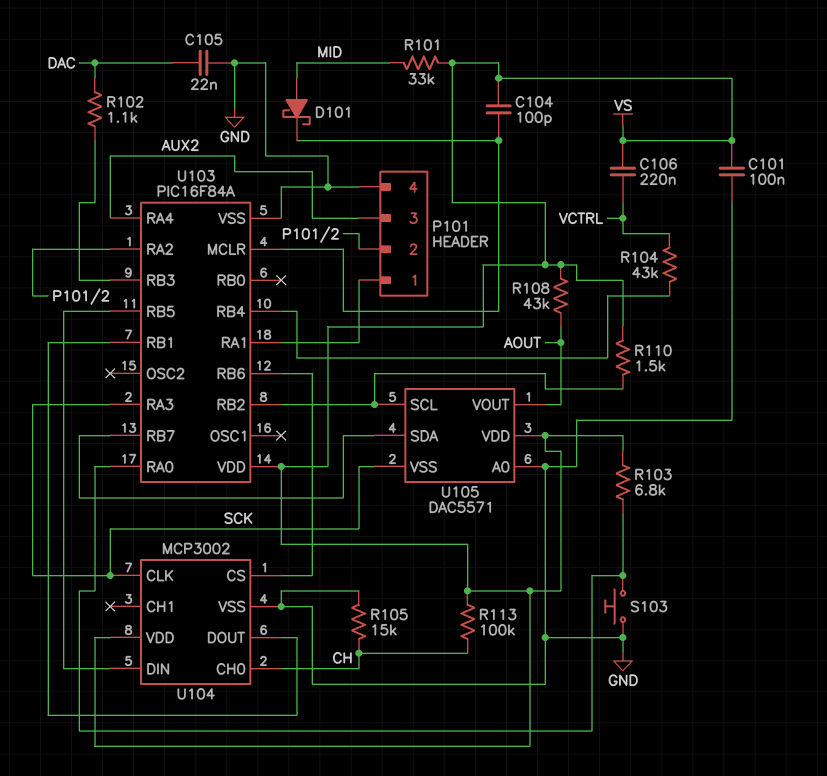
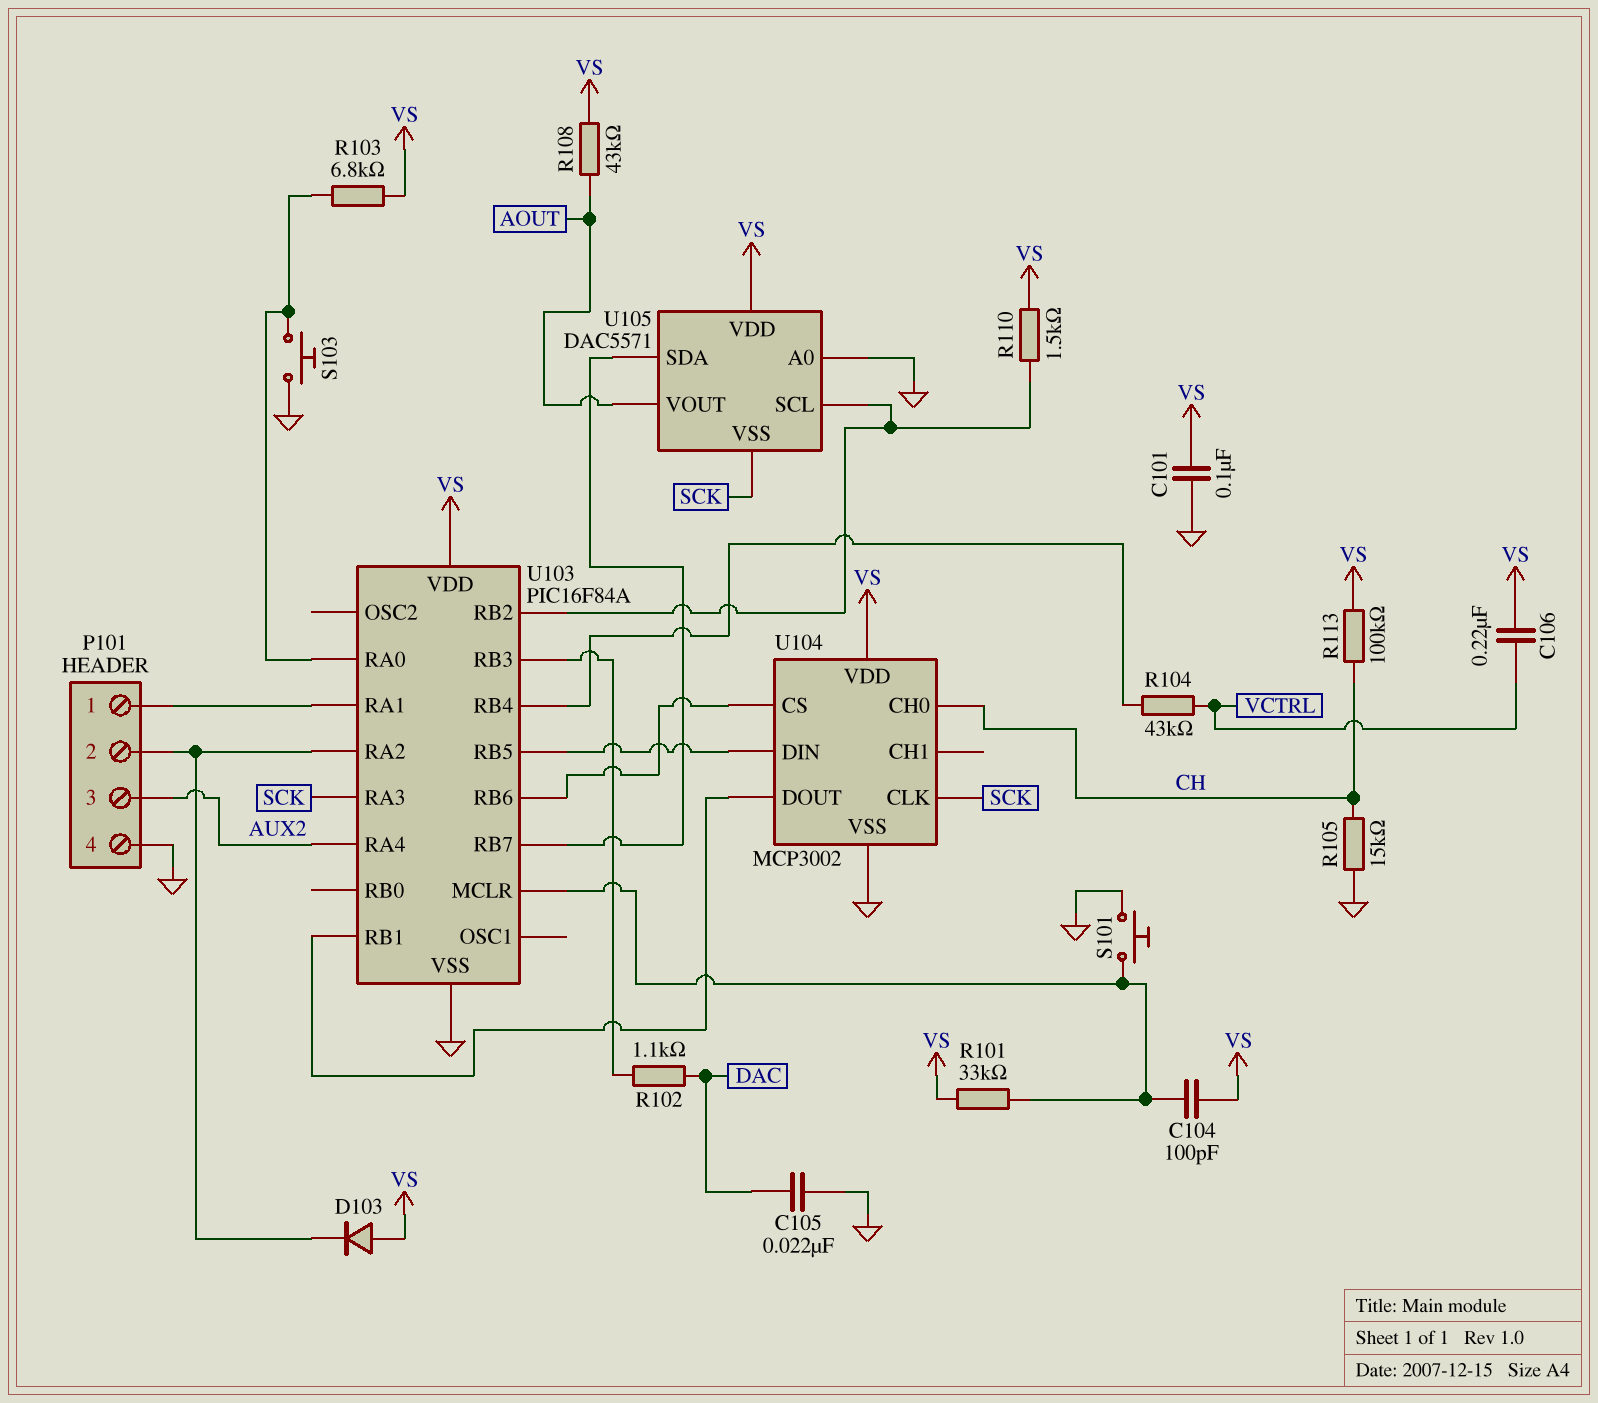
D101: schottky (A MID, K U103/MCLR) -> none
D103: none -> diode (A VS, K P101/2)
R101: 33k (MID, VS) -> 33k (U103/MCLR, VS)
S101: none -> button (GND, U103/MCLR)

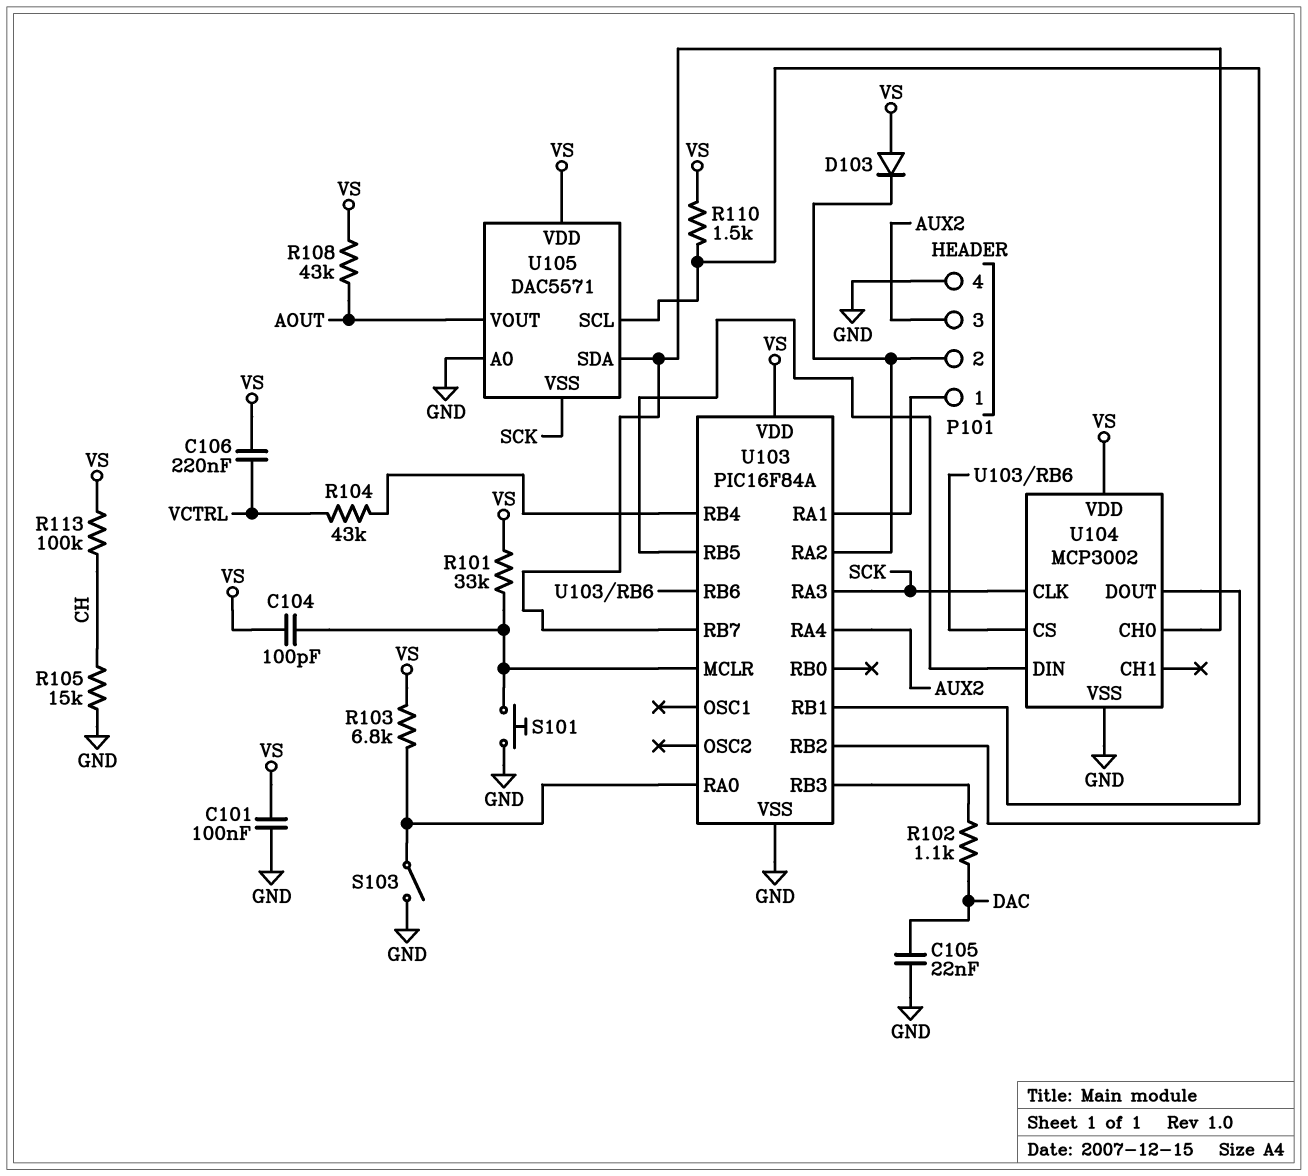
S103: button (GND, U103/RA0) -> switch (GND, U103/RA0)
U104 pin CH0: CH -> U103/RB7

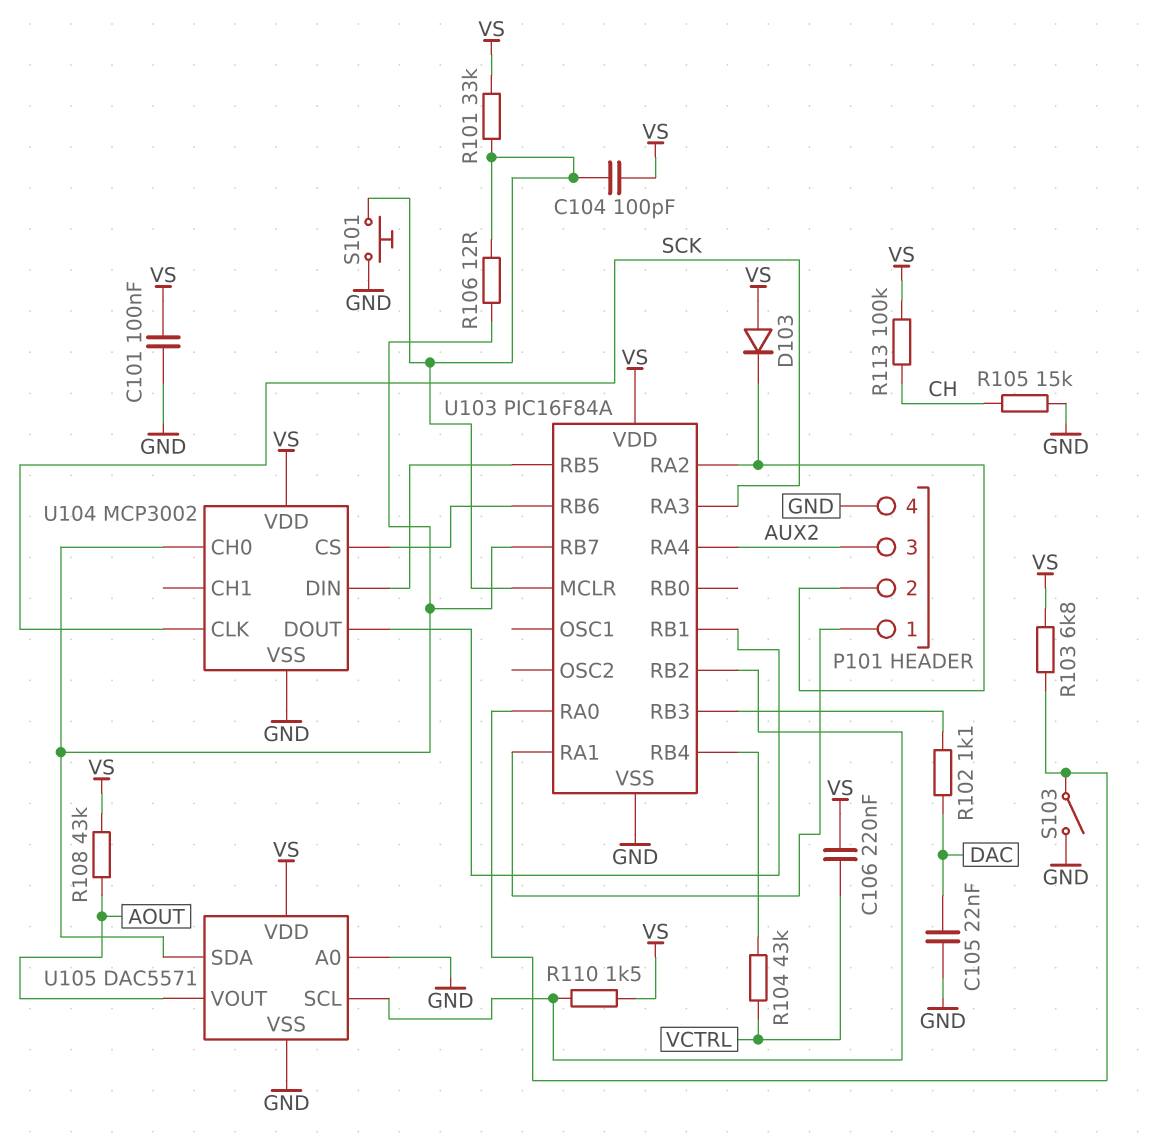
R106: none -> 12 (U103/MCLR, U103/RB7)
U105 pin VSS: SCK -> GND

